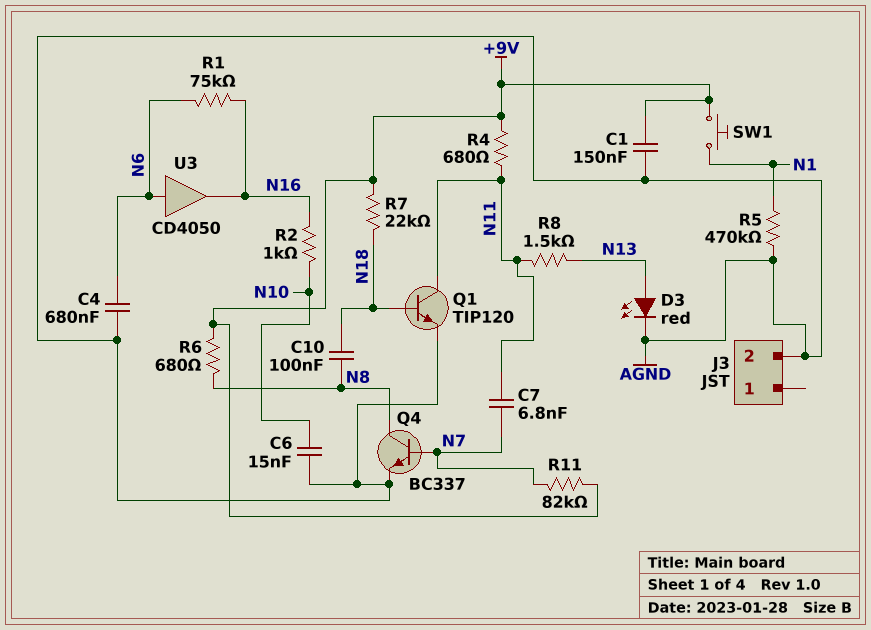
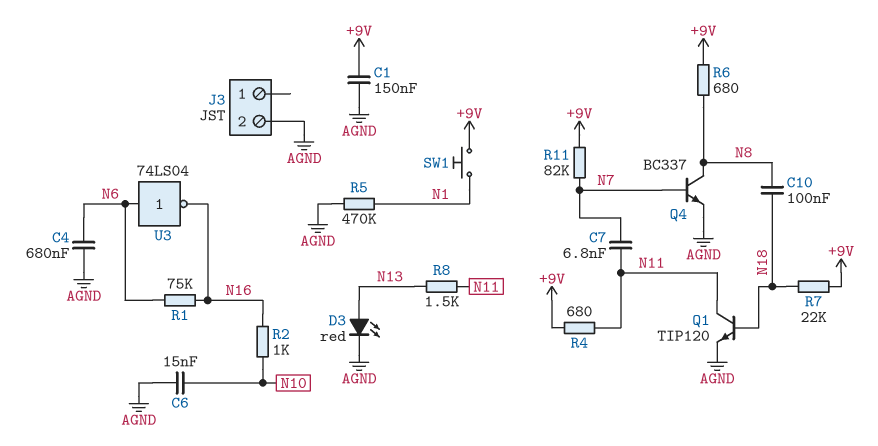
U3: buffer CD4050 (in N6, out N16) -> NOT 74LS04 (in N6, out N16)

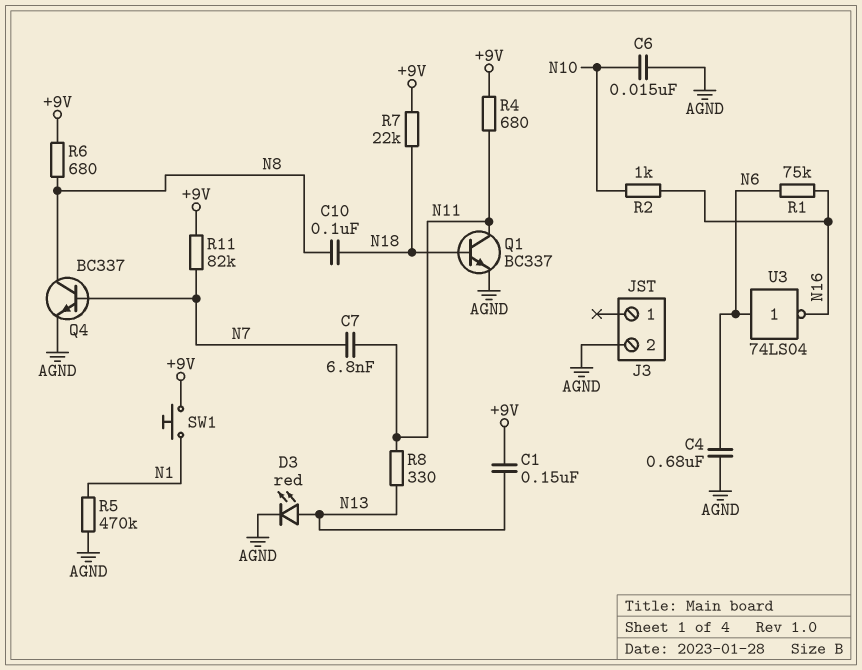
C1: 150nF (+9V, AGND) -> 150nF (+9V, N13)
Q1: NPN TIP120 (B N18, C N11, E AGND) -> NPN BC337 (B N18, C N11, E AGND)
R8: 1.5k (N11, N13) -> 330 (N11, N13)

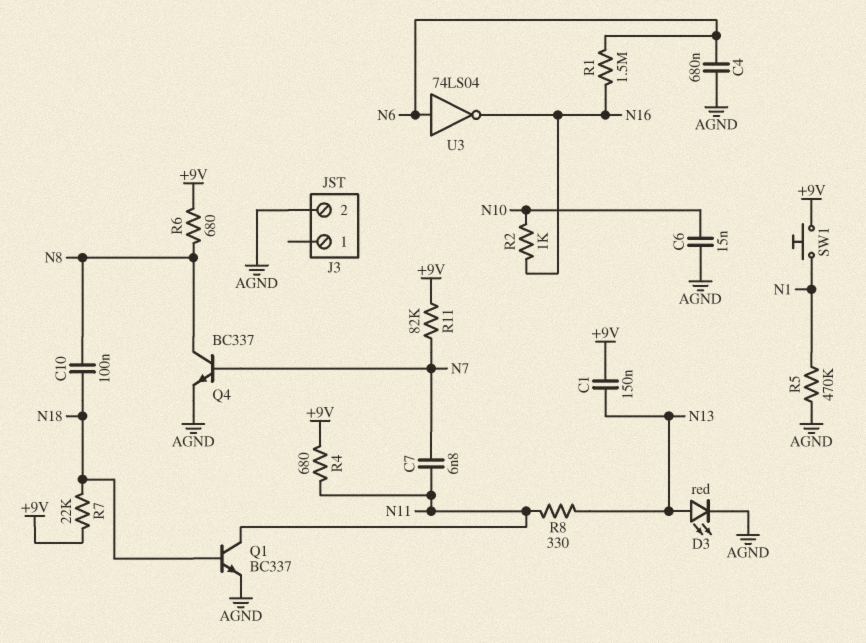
R1: 75k (N6, N16) -> 1.5M (N6, N16)

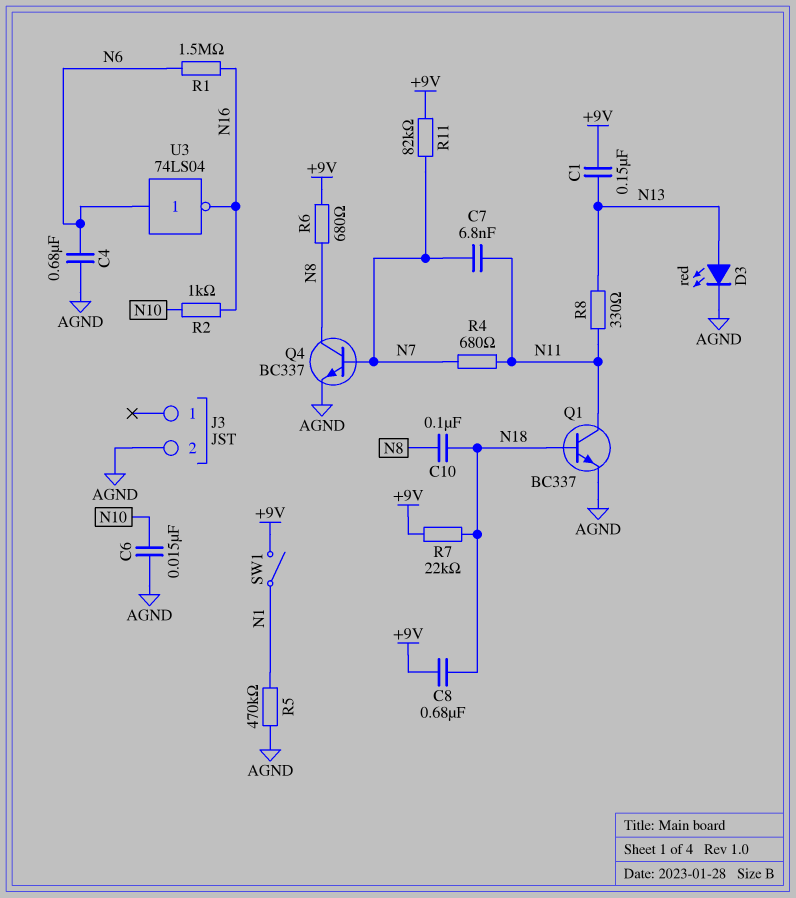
C8: none -> 680nF (+9V, N18)
R4: 680 (+9V, N11) -> 680 (N7, N11)
SW1: button (+9V, N1) -> switch (+9V, N1)

